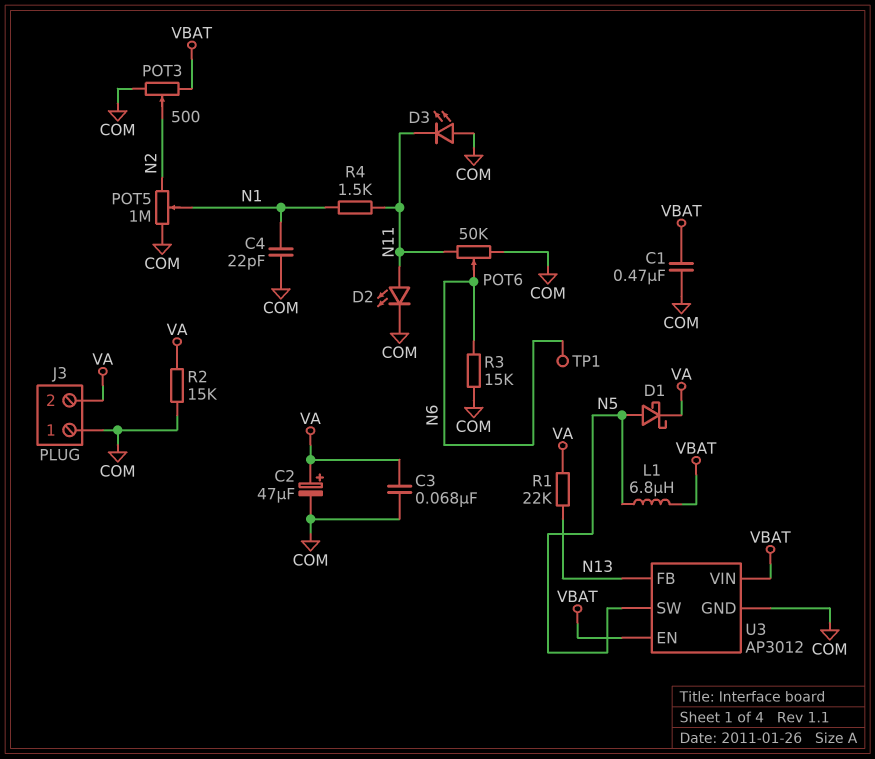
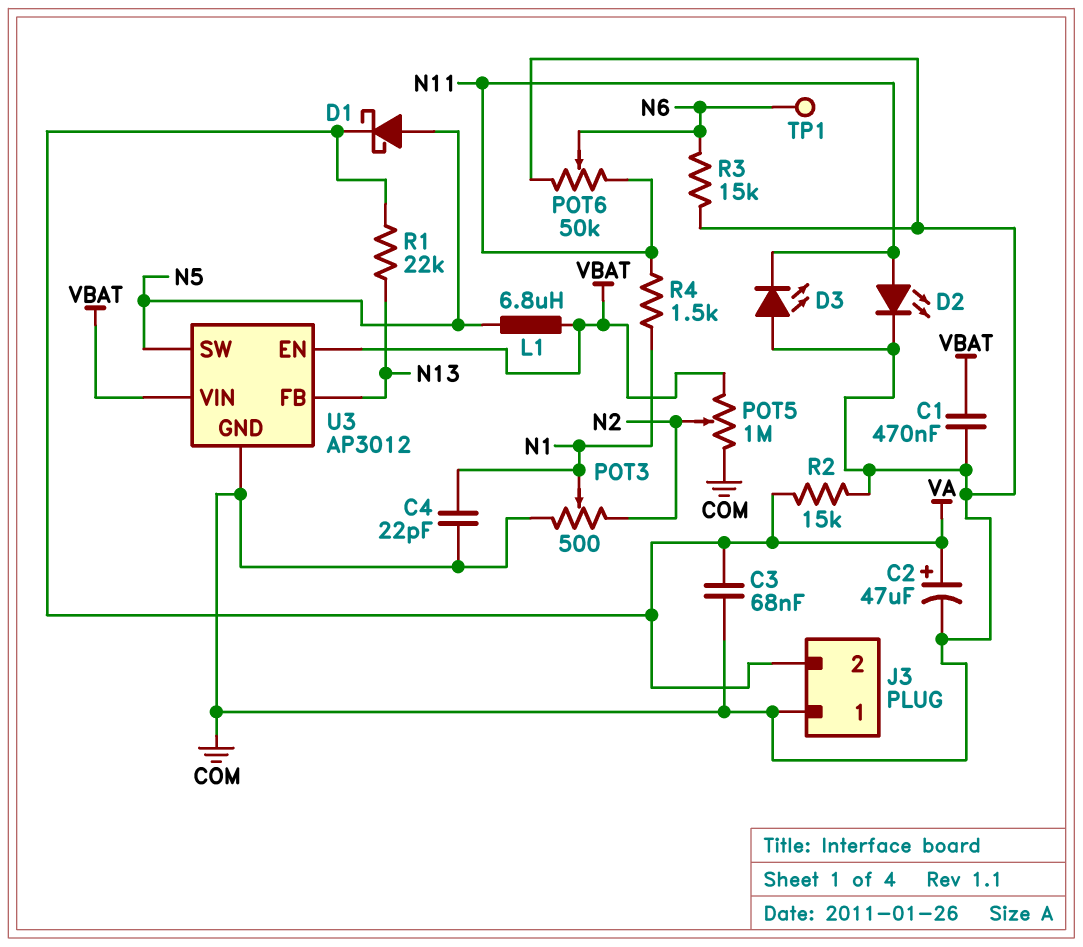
POT3: 500 (COM, VBAT, wiper N2) -> 500 (COM, N2, wiper N1)
POT5: 1M (COM, N2, wiper N1) -> 1M (COM, VBAT, wiper N2)

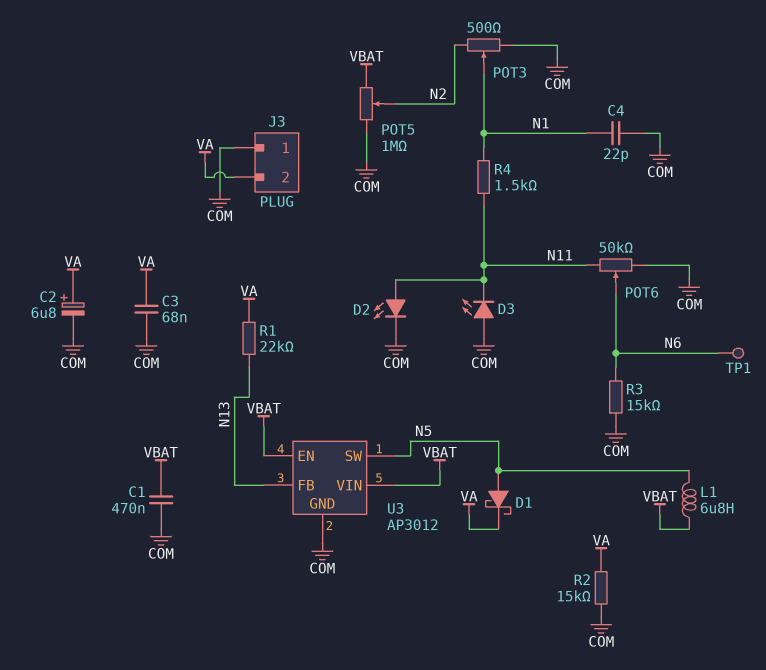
C2: 47uF (plus VA, minus COM) -> 6.8uF (plus VA, minus COM)

